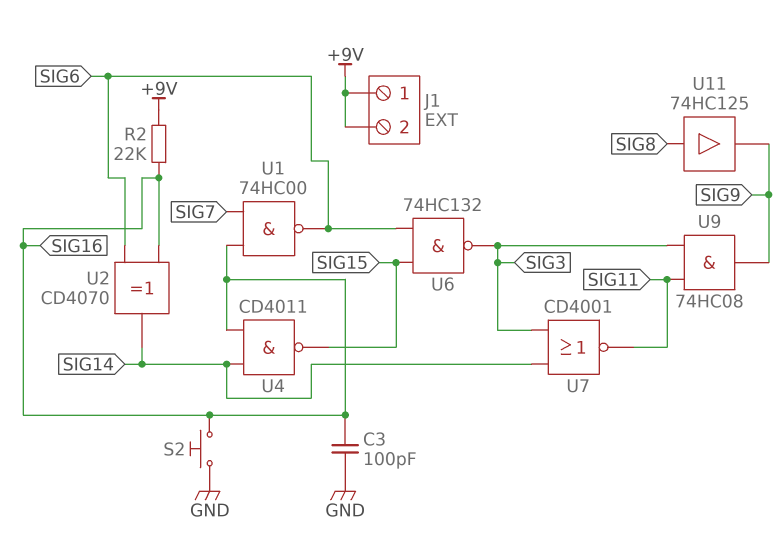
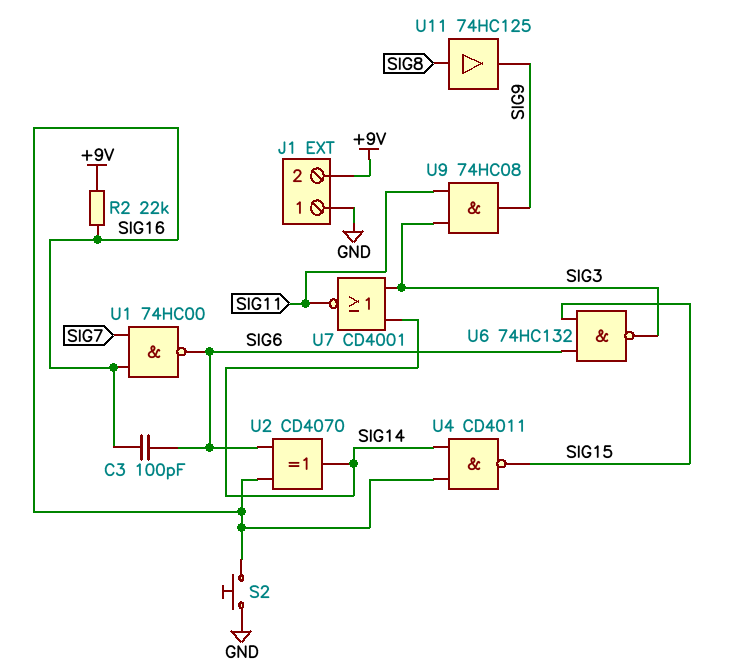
C3: 100pF (GND, SIG16) -> 100pF (SIG6, SIG16)
J1 pin 1: +9V -> GND

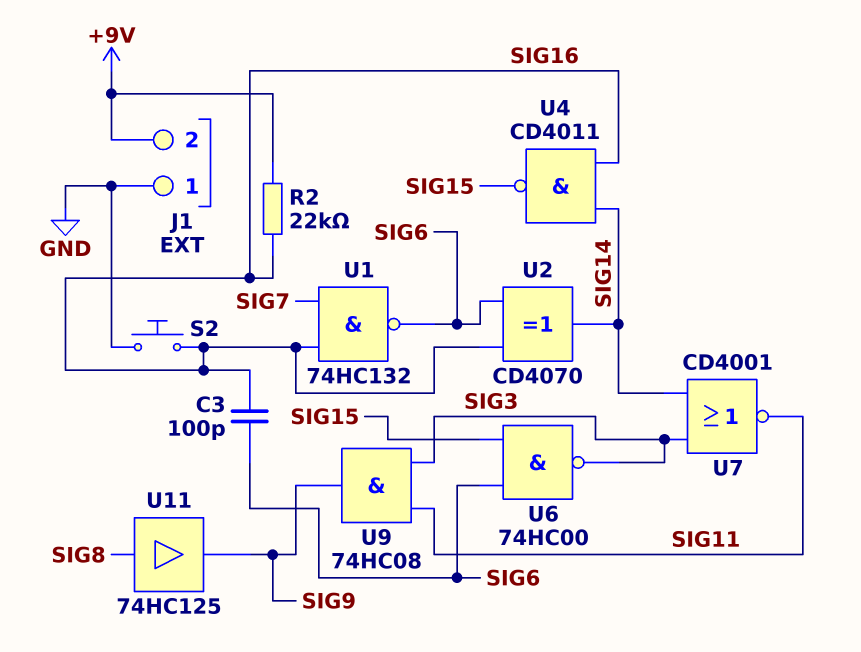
U1: NAND 74HC00 (in SIG7, in SIG16, out SIG6) -> NAND 74HC132 (in SIG7, in SIG16, out SIG6)
U6: NAND 74HC132 (in SIG6, in SIG15, out SIG3) -> NAND 74HC00 (in SIG6, in SIG15, out SIG3)

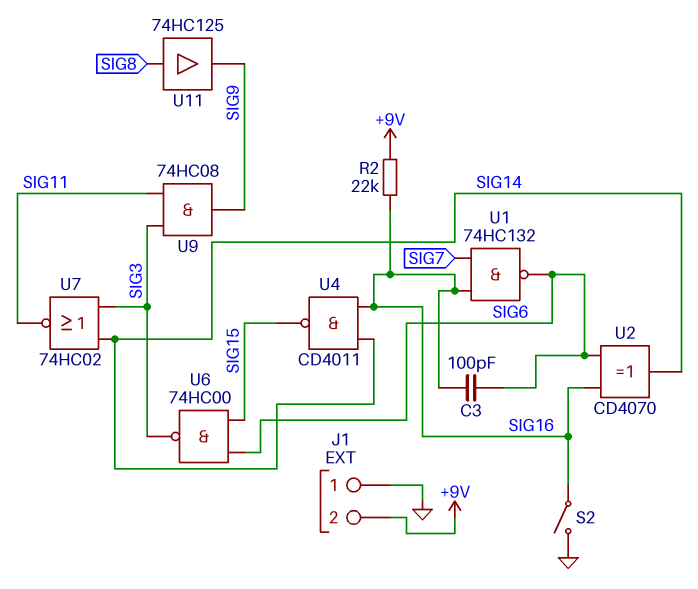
S2: button (GND, SIG16) -> switch (GND, SIG16)
U7: NOR CD4001 (in SIG3, in SIG14, out SIG11) -> NOR 74HC02 (in SIG3, in SIG14, out SIG11)

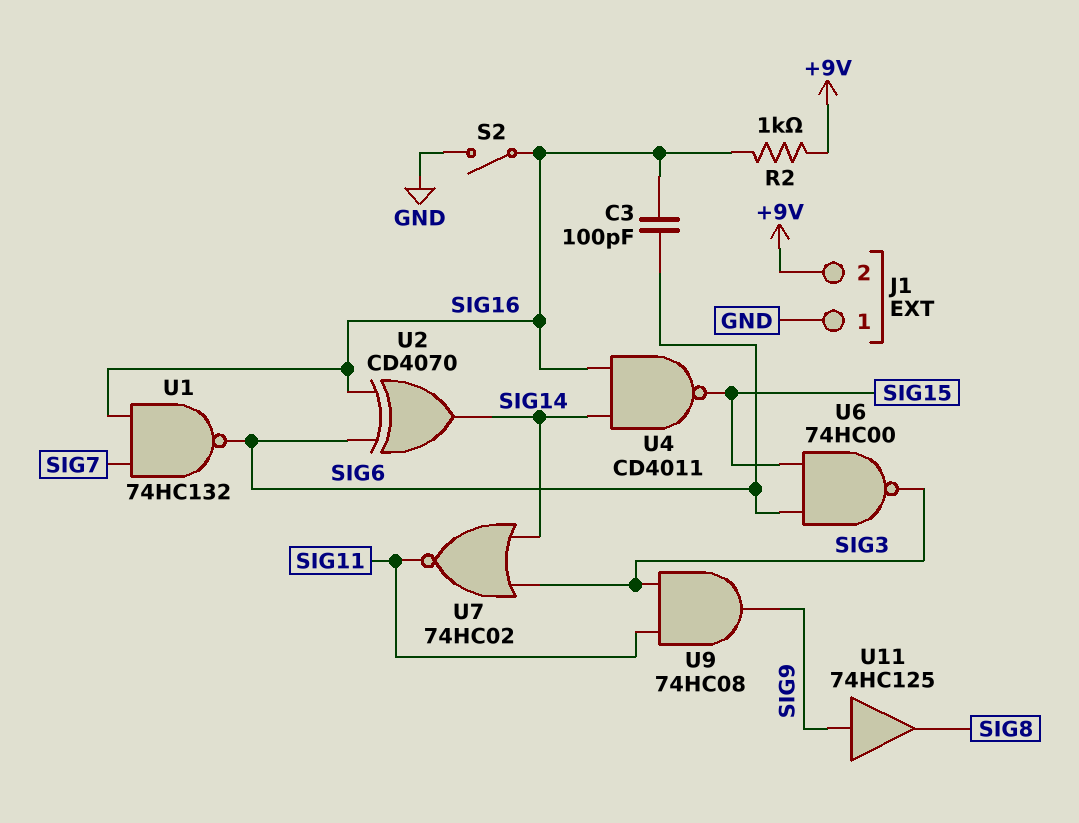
R2: 22k (+9V, SIG16) -> 1k (+9V, SIG16)
U11: buffer 74HC125 (in SIG8, out SIG9) -> buffer 74HC125 (in SIG9, out SIG8)

